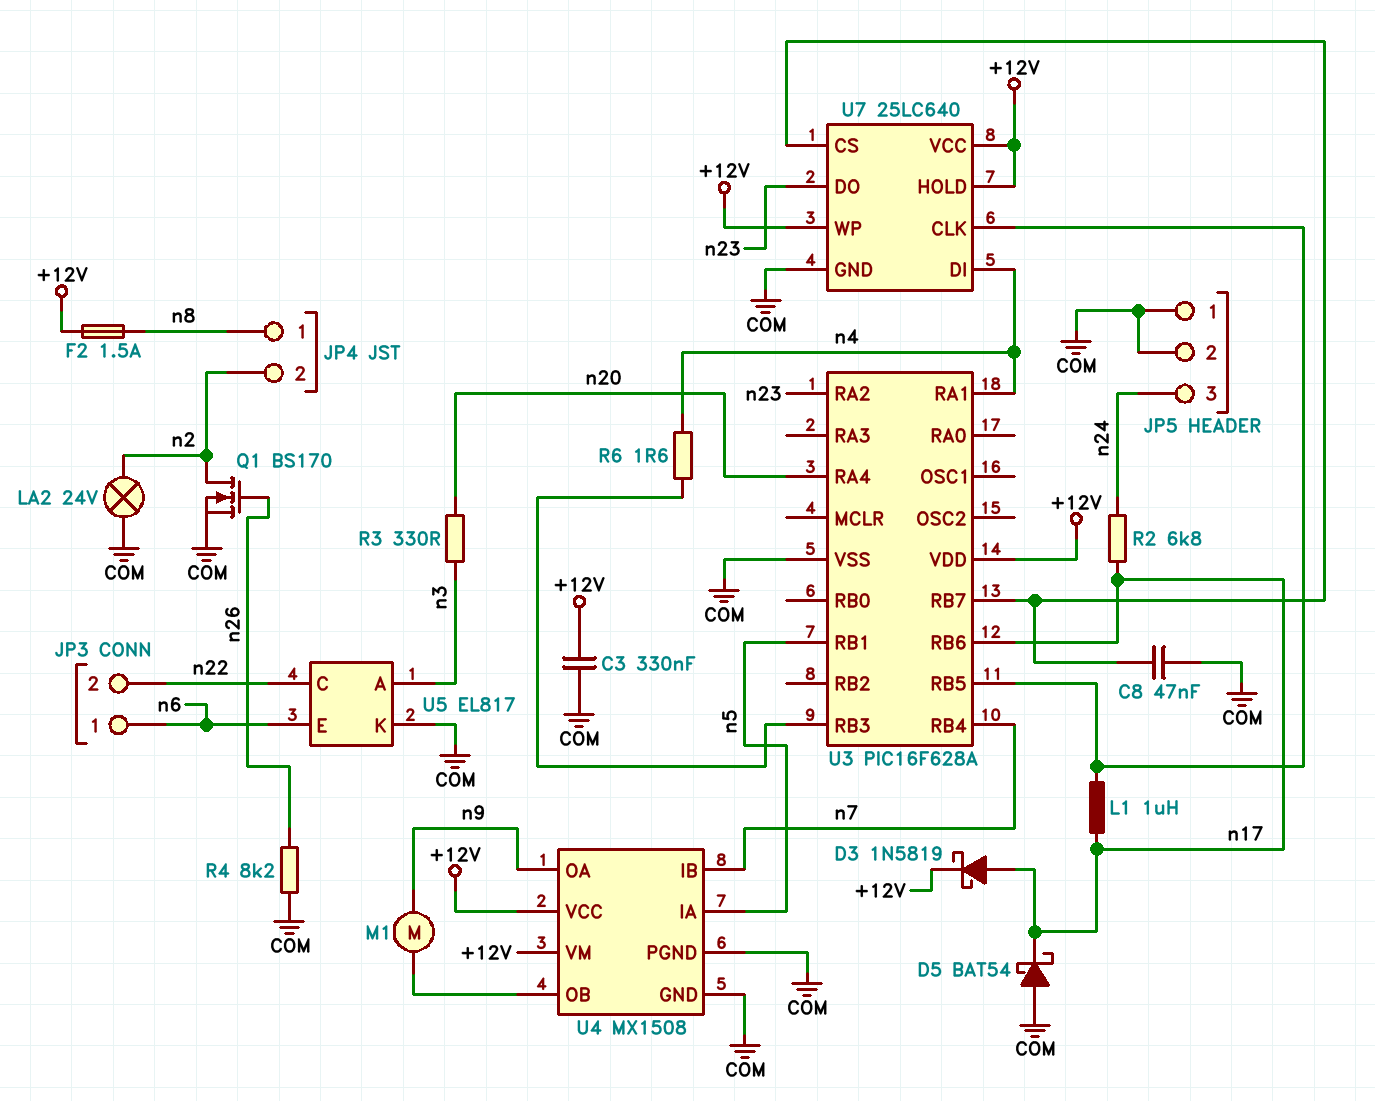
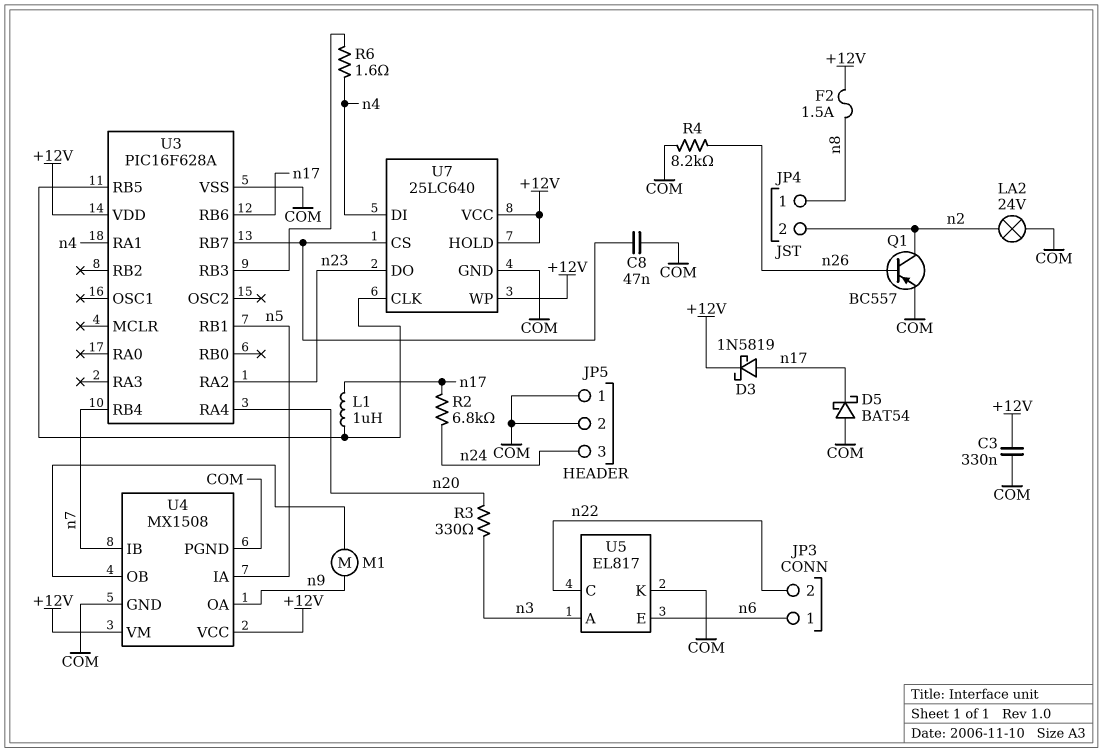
Q1: NMOS BS170 (G n26, D n2, S COM) -> PNP BC557 (B n26, C n2, E COM)

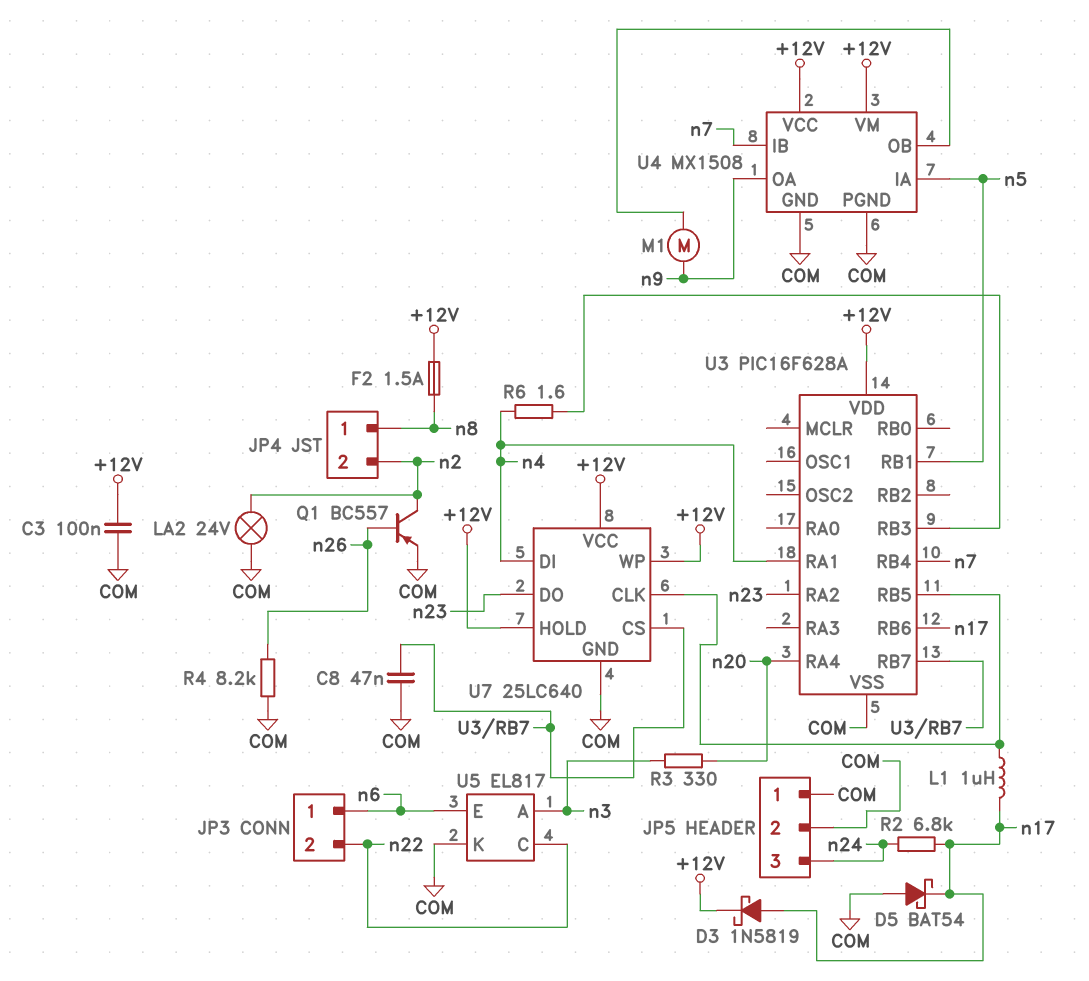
C3: 330nF (+12V, COM) -> 100nF (+12V, COM)

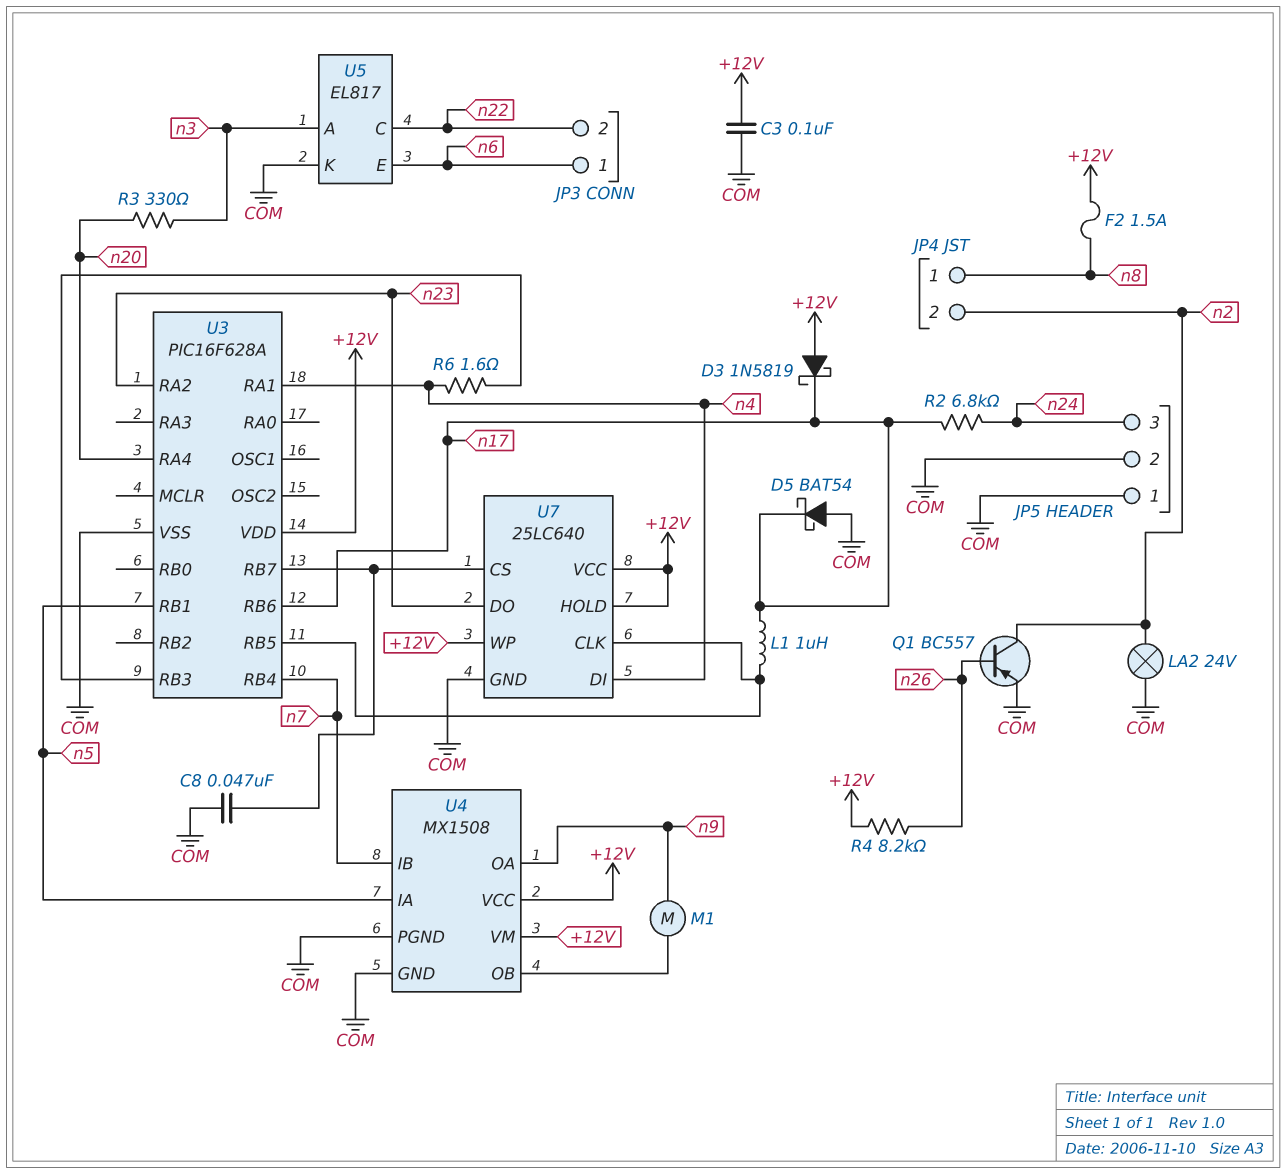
D3: schottky 1N5819 (A n17, K +12V) -> schottky 1N5819 (A +12V, K n17)
R4: 8.2k (COM, n26) -> 8.2k (+12V, n26)

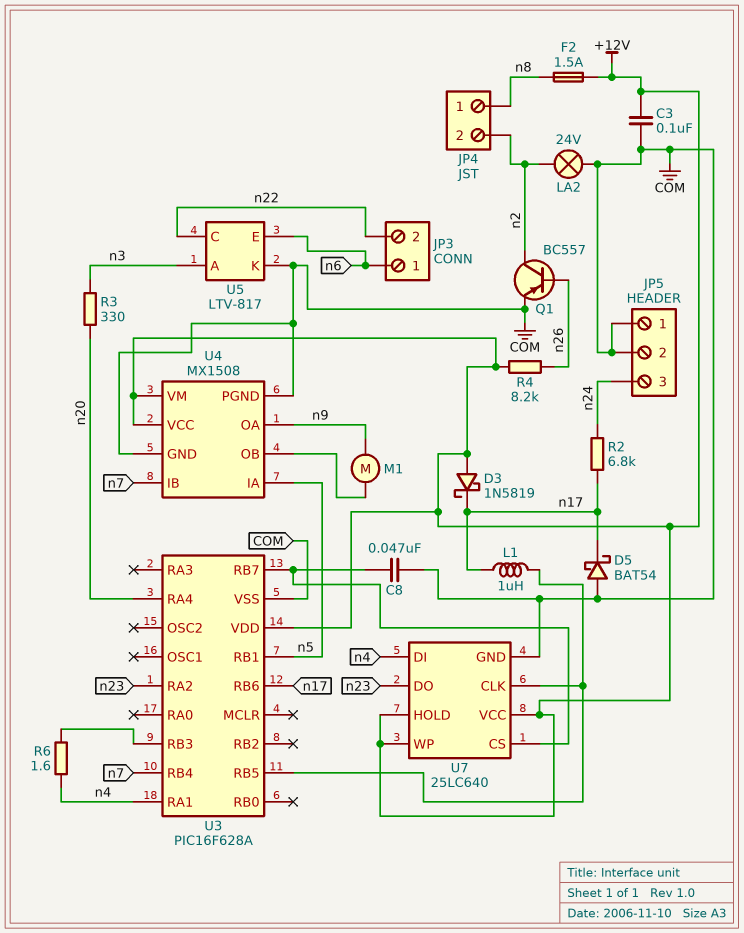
U5: EL817 -> LTV-817

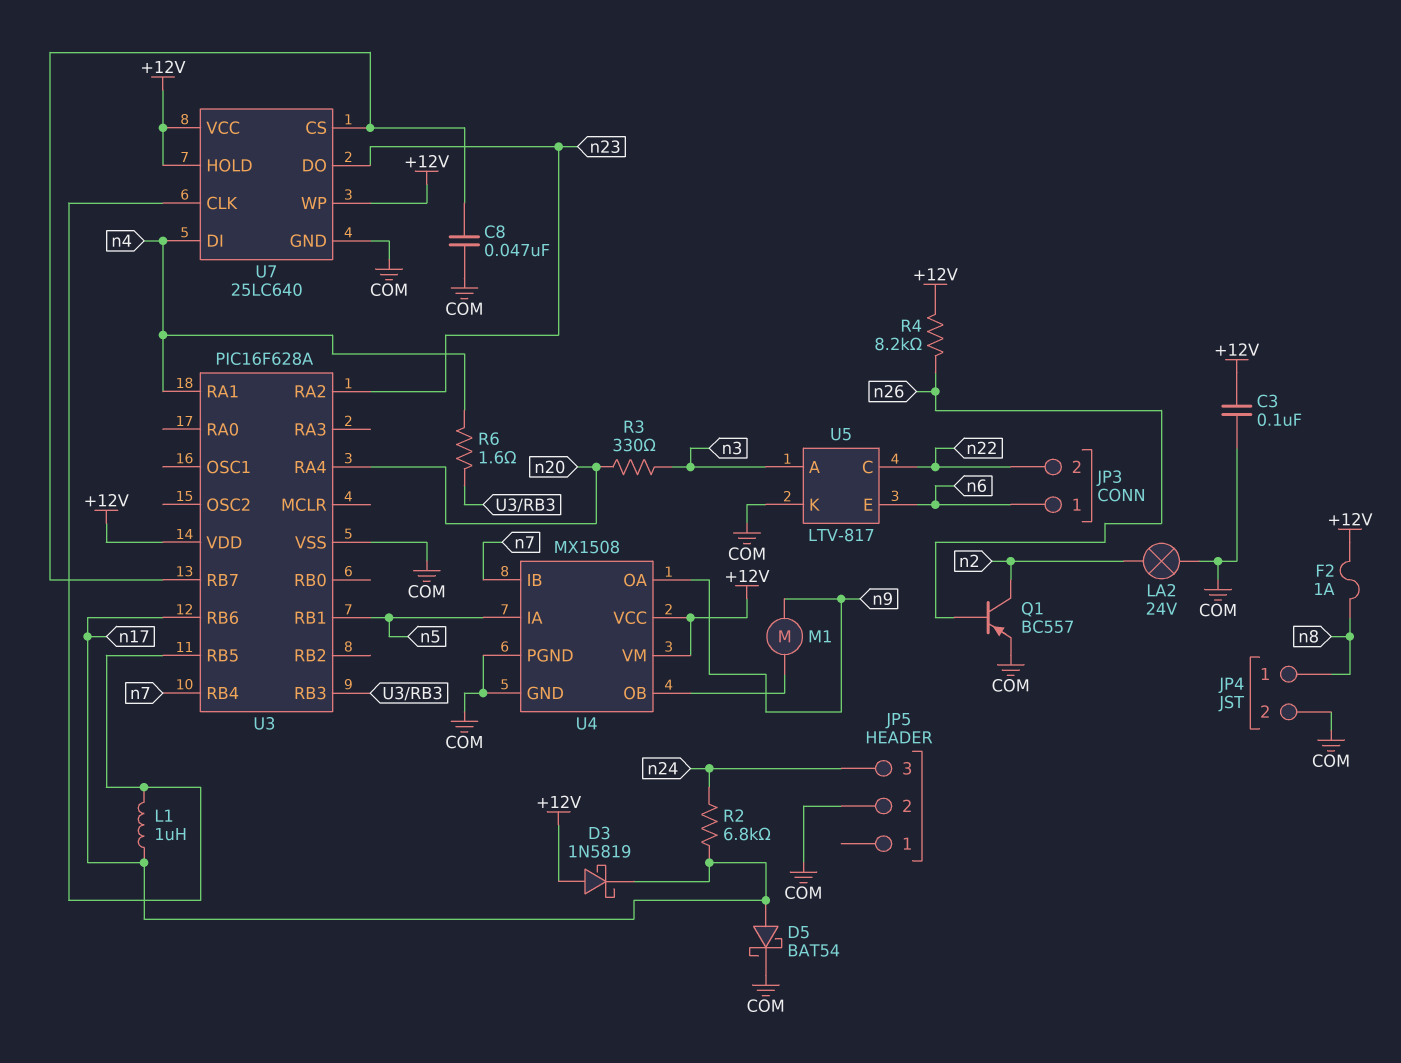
D5: schottky BAT54 (A COM, K n17) -> schottky BAT54 (A n17, K COM)
F2: 1.5A (+12V, n8) -> 1A (+12V, n8)
JP4 pin 2: n2 -> COM
JP5 pin 1: COM -> none

